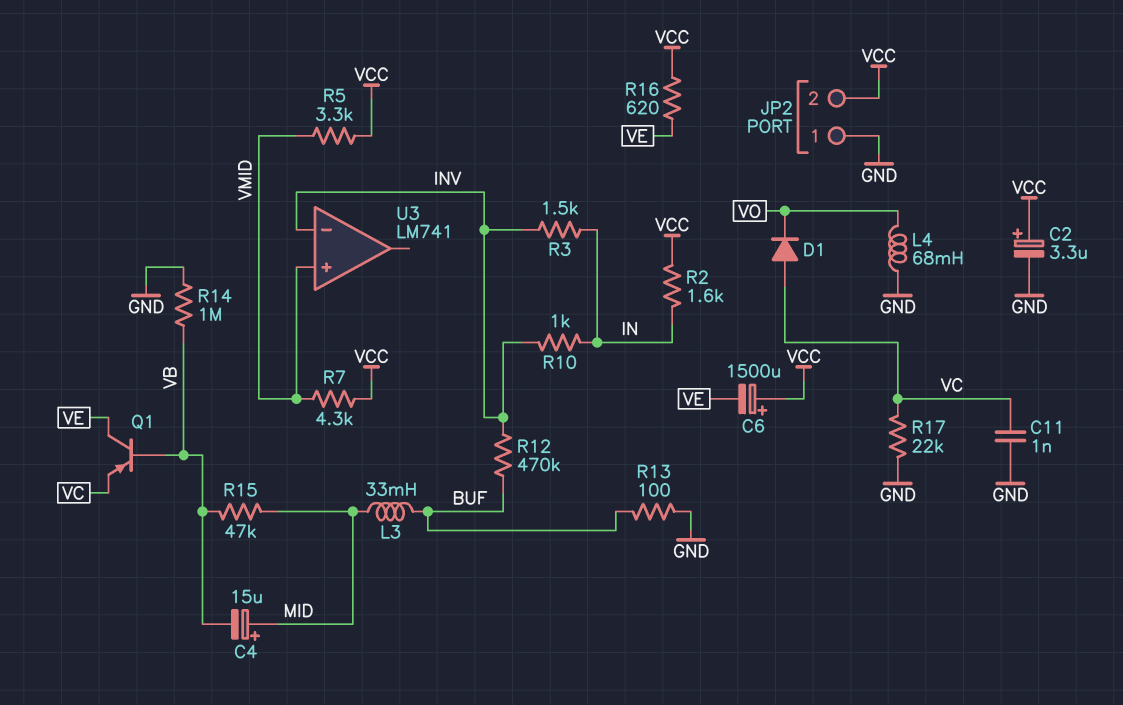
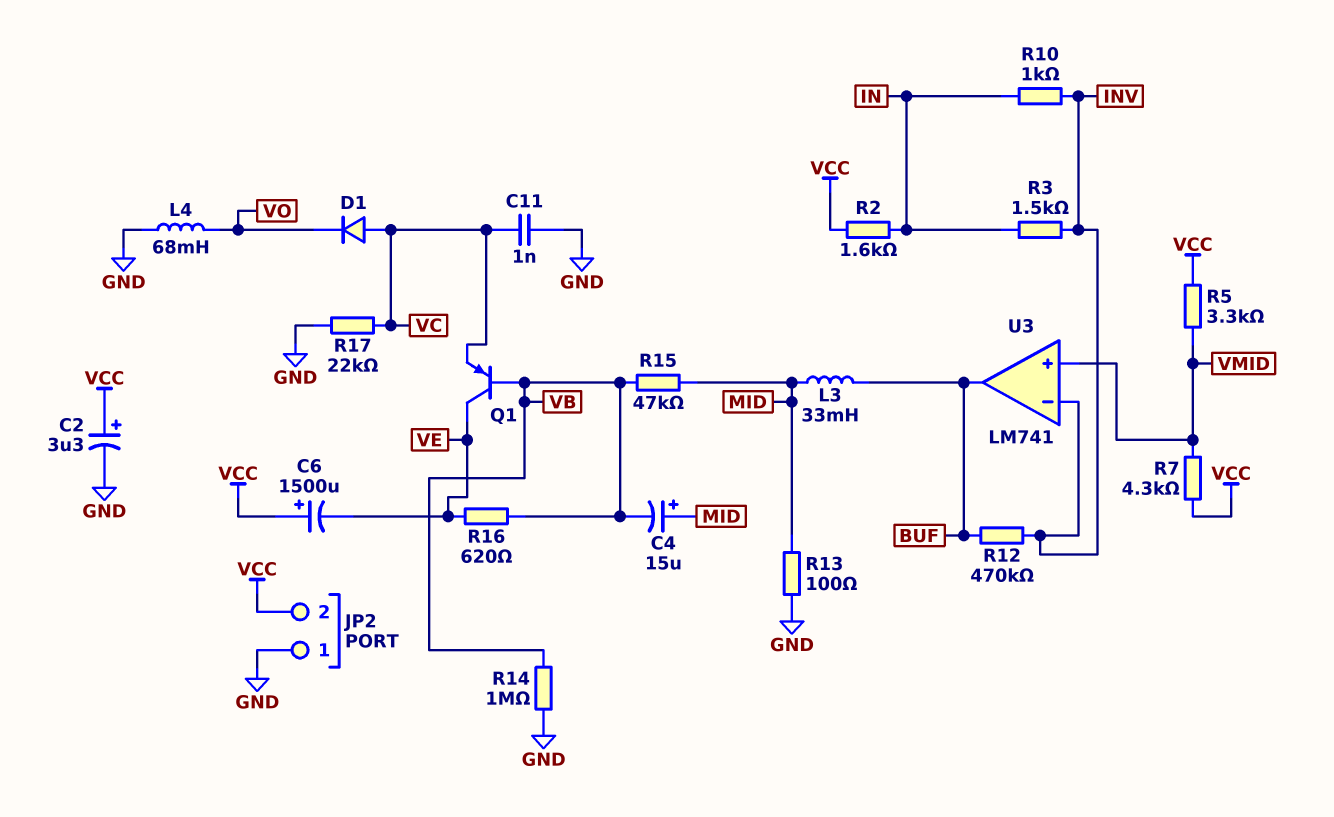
R13: 100 (BUF, GND) -> 100 (GND, MID)
R16: 620 (VCC, VE) -> 620 (VB, VE)
U3 pin out: none -> BUF

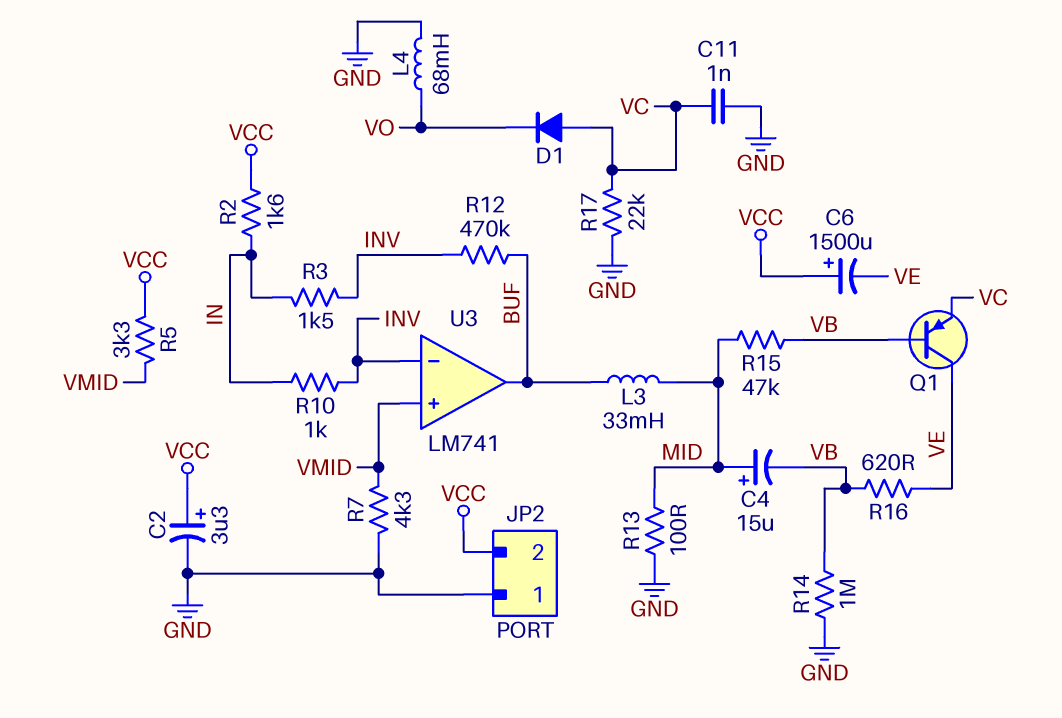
R7: 4.3k (VCC, VMID) -> 4.3k (GND, VMID)

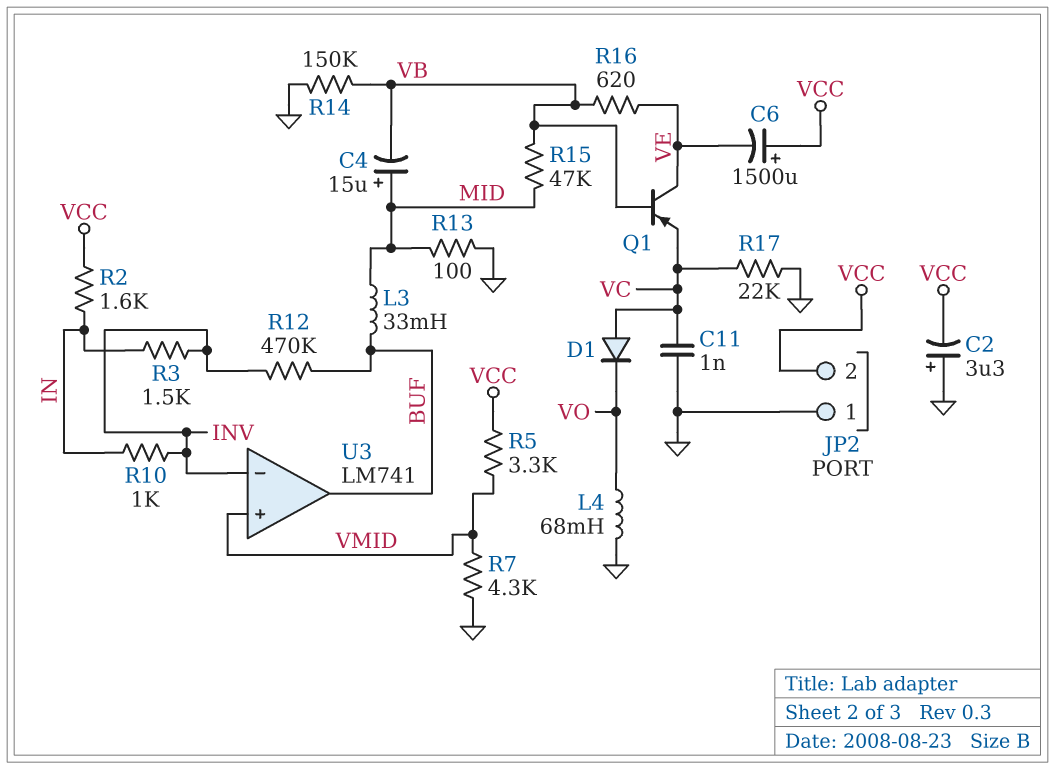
C2: 3.3uF (plus VCC, minus GND) -> 3.3uF (plus GND, minus VCC)
R14: 1M (GND, VB) -> 150k (GND, VB)

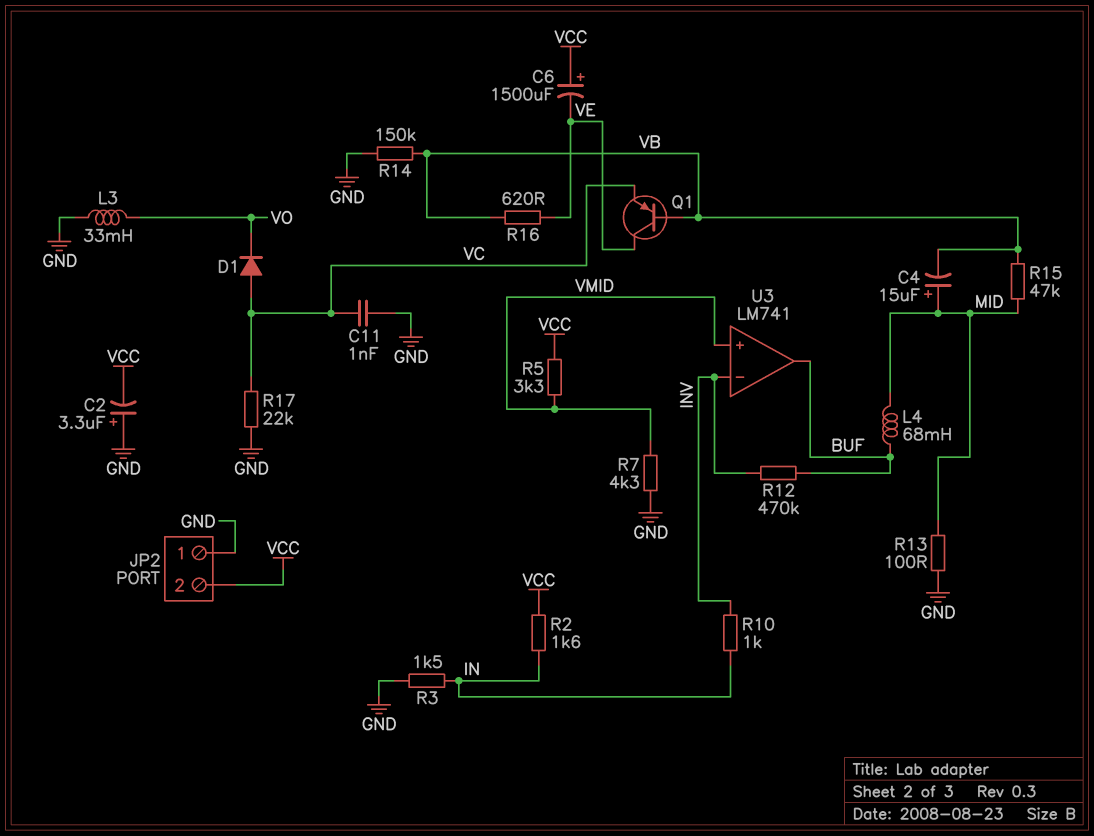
L3: 33mH (BUF, MID) -> 33mH (GND, VO)
L4: 68mH (GND, VO) -> 68mH (BUF, MID)
R3: 1.5k (IN, INV) -> 1.5k (GND, IN)

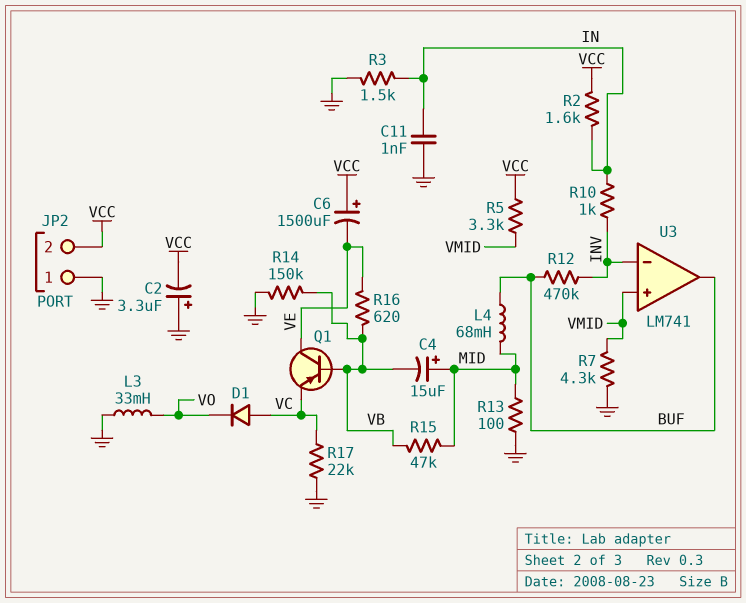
C11: 1nF (GND, VC) -> 1nF (GND, IN)

